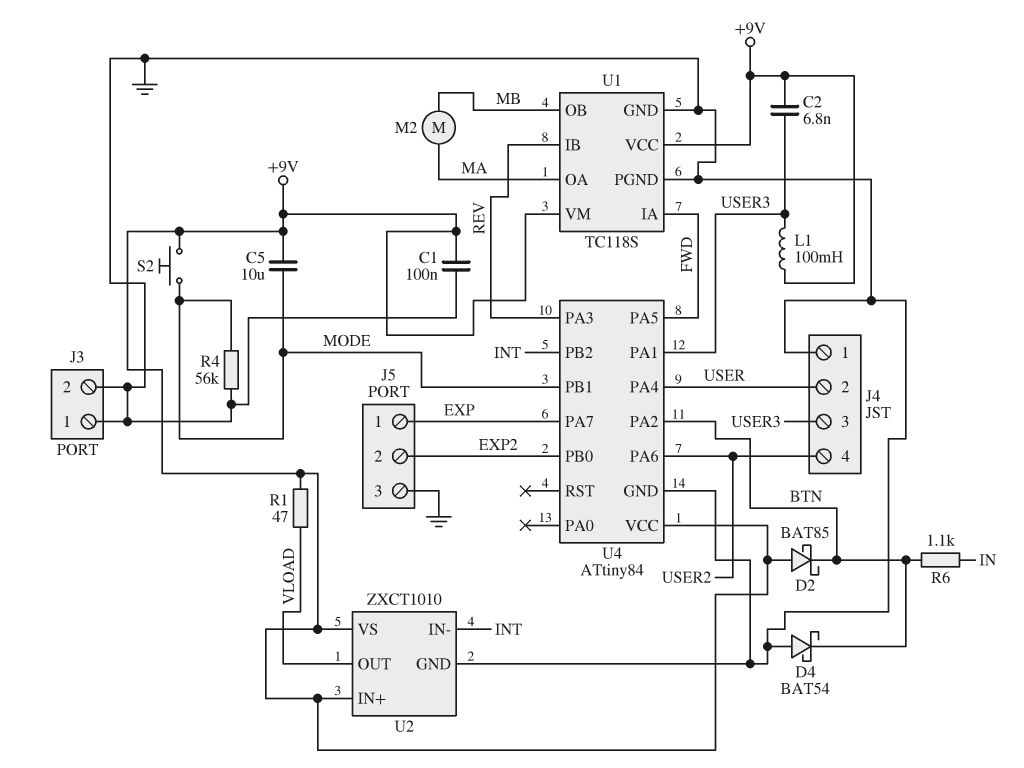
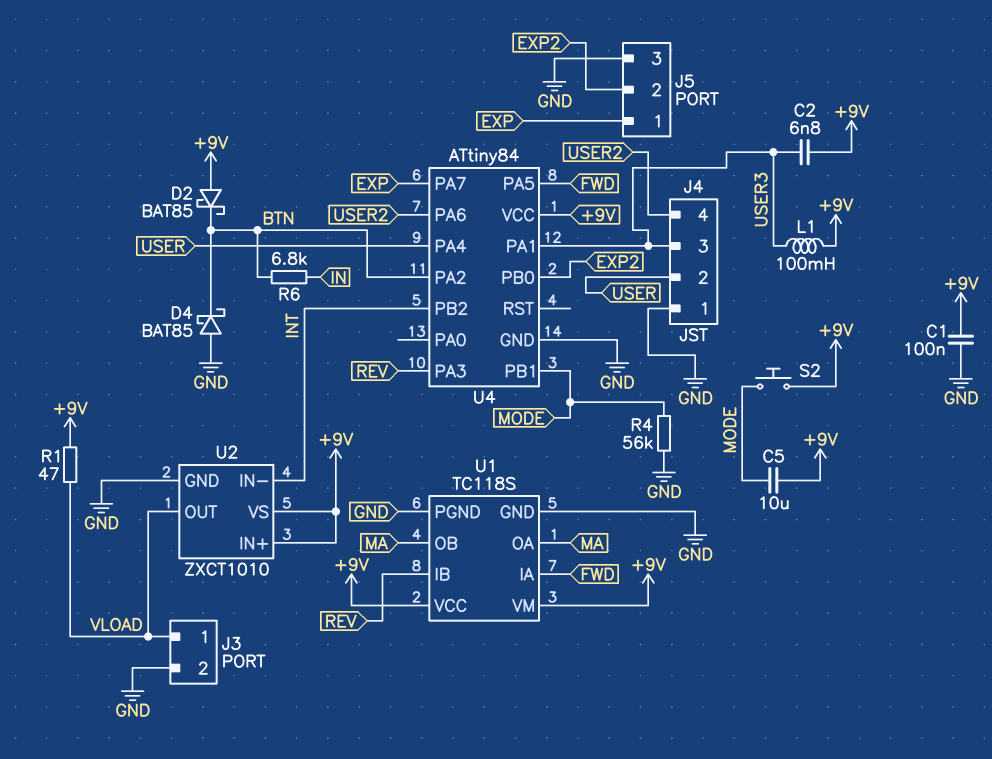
D4: schottky BAT54 (A GND, K BTN) -> schottky BAT85 (A GND, K BTN)
J3 pin 1: GND -> VLOAD
M2: motor (MA, MB) -> none
R6: 1.1k (BTN, IN) -> 6.8k (BTN, IN)
U1 pin OB: MB -> MA

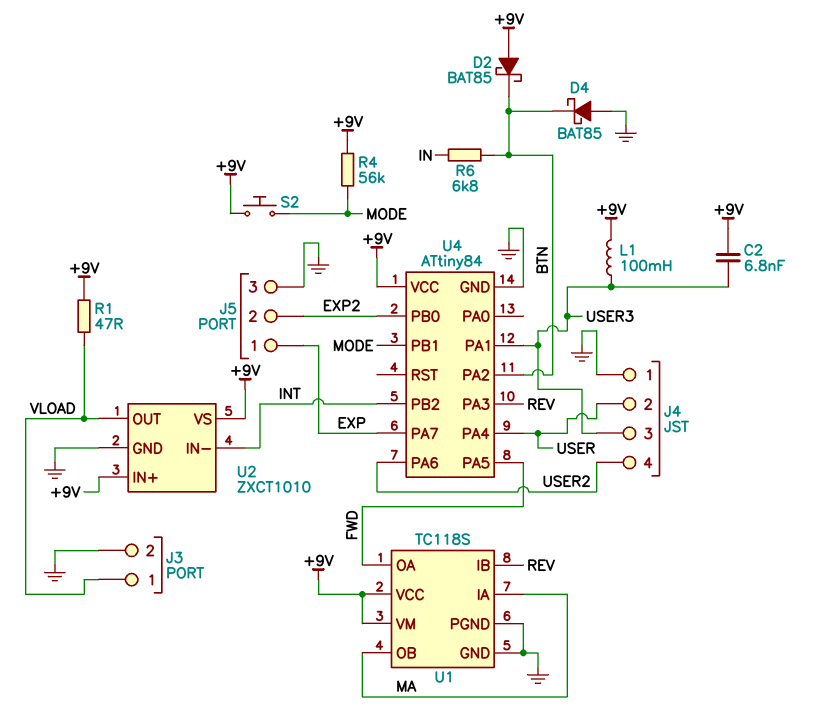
C1: 100nF (+9V, GND) -> none
C5: 10uF (+9V, MODE) -> none
R4: 56k (GND, MODE) -> 56k (+9V, MODE)
U1 pin IA: FWD -> MA
U1 pin OA: MA -> FWD

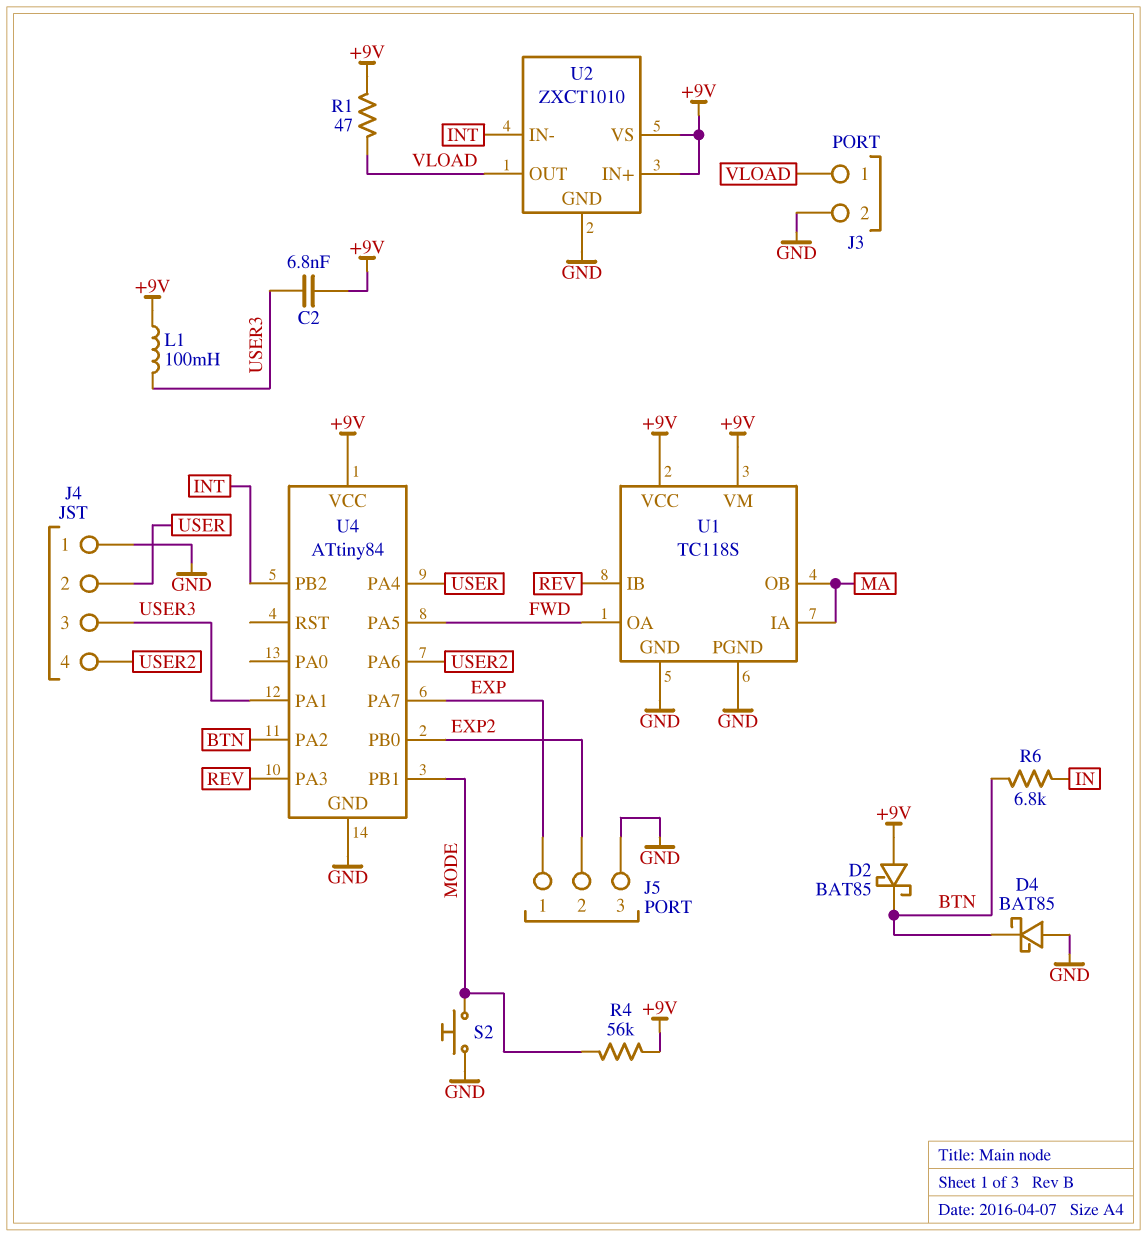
S2: button (+9V, MODE) -> button (GND, MODE)

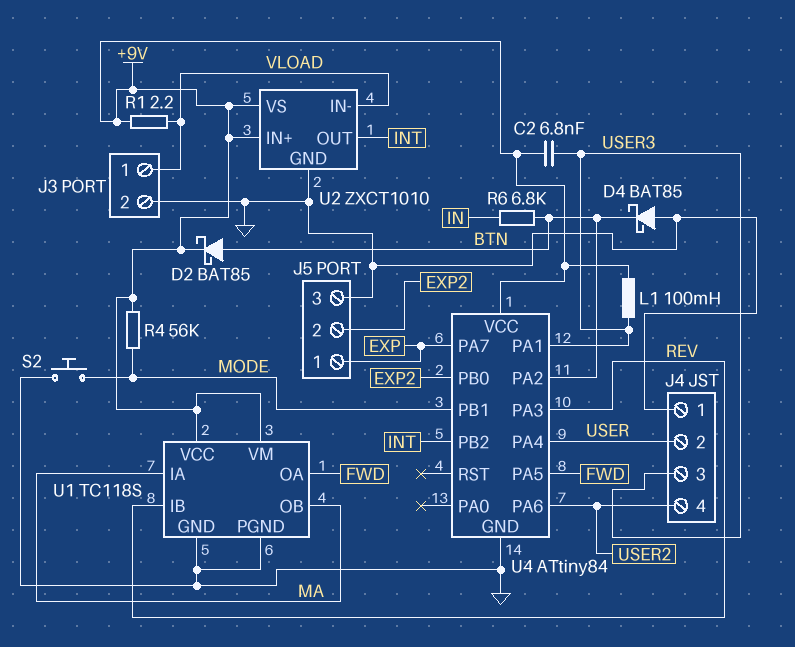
D2: schottky BAT85 (A +9V, K BTN) -> schottky BAT85 (A BTN, K +9V)
R1: 47 (+9V, VLOAD) -> 2.2 (+9V, VLOAD)
U2 pin IN-: INT -> VLOAD
U2 pin OUT: VLOAD -> INT

